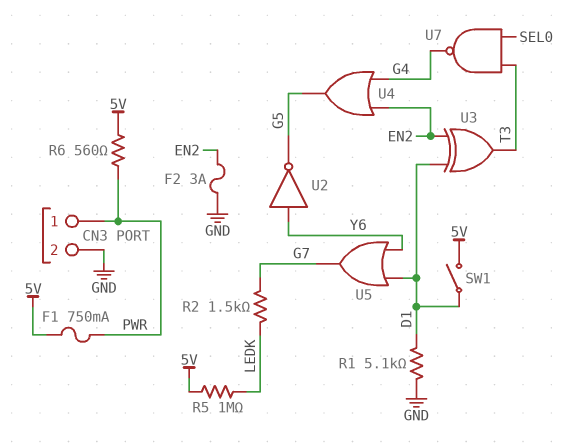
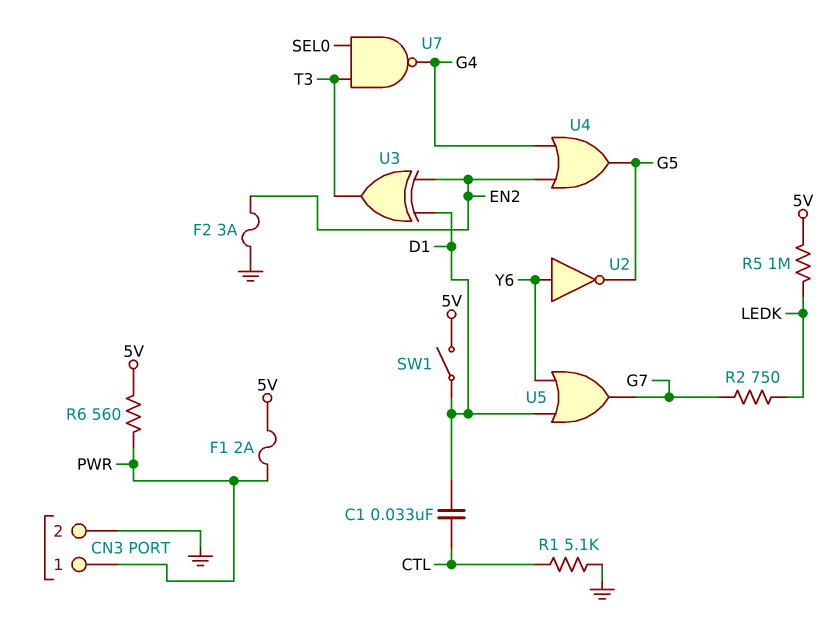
C1: none -> 33nF (CTL, D1)
F1: 750mA (5V, PWR) -> 2A (5V, PWR)
R1: 5.1k (D1, GND) -> 5.1k (CTL, GND)
R2: 1.5k (G7, LEDK) -> 750 (G7, LEDK)

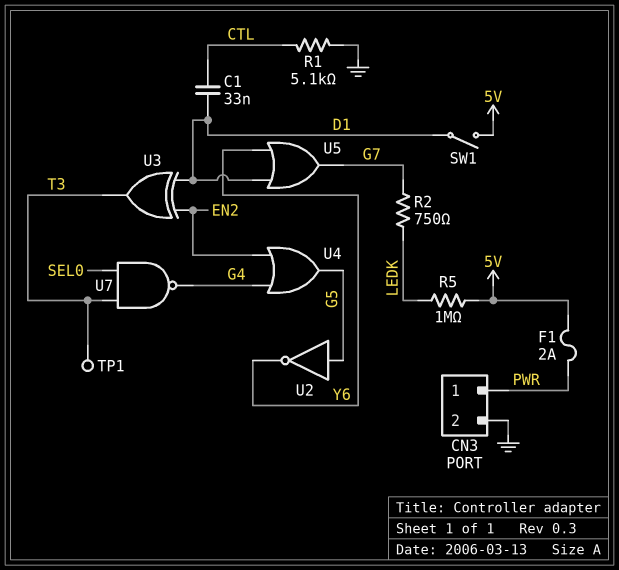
F2: 3A (EN2, GND) -> none
R6: 560 (5V, PWR) -> none
TP1: none -> test point (T3)
U2: NOT (in Y6, out G5) -> NOT (in G5, out Y6)

